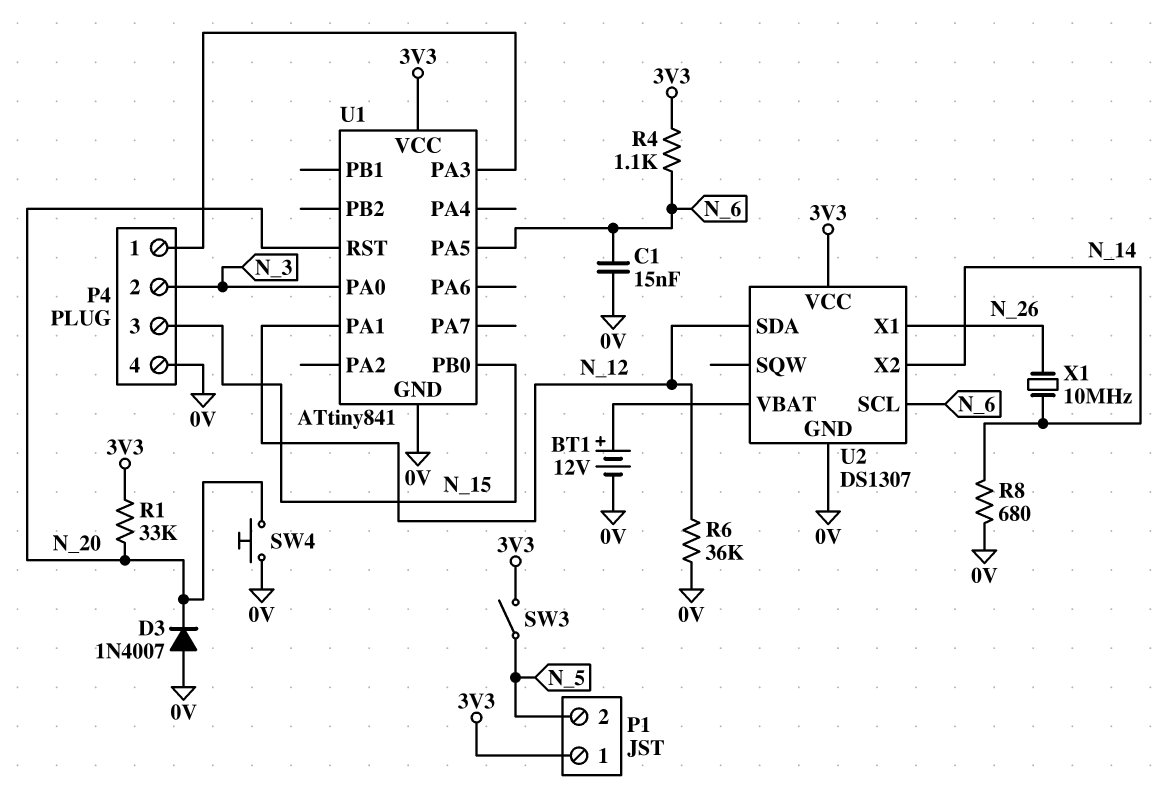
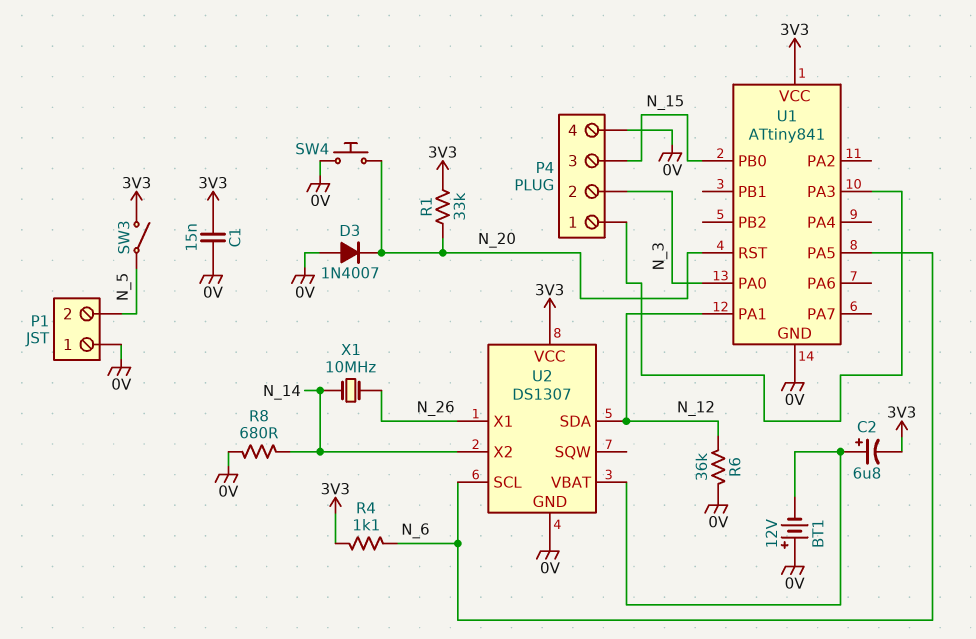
BT1: 12V (plus U2/VBAT, minus 0V) -> 12V (plus 0V, minus U2/VBAT)
C1: 15nF (0V, N_6) -> 15nF (0V, 3V3)
C2: none -> 6.8uF (plus U2/VBAT, minus 3V3)
P1 pin 1: 3V3 -> 0V

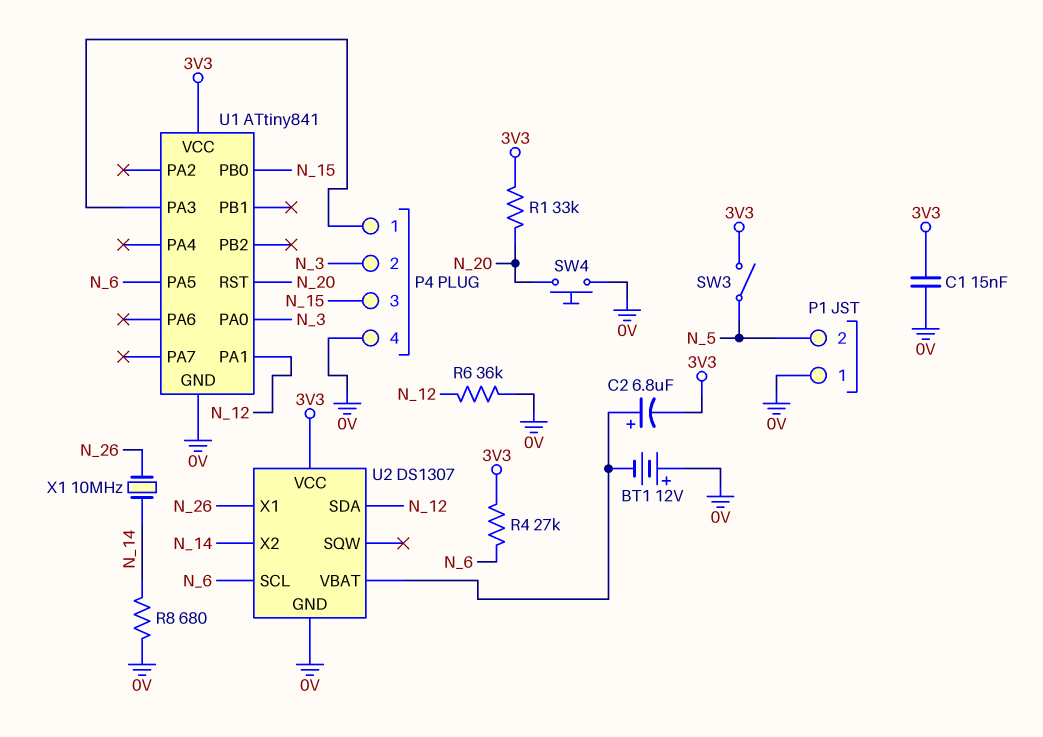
D3: diode 1N4007 (A 0V, K N_20) -> none
R4: 1.1k (3V3, N_6) -> 27k (3V3, N_6)

